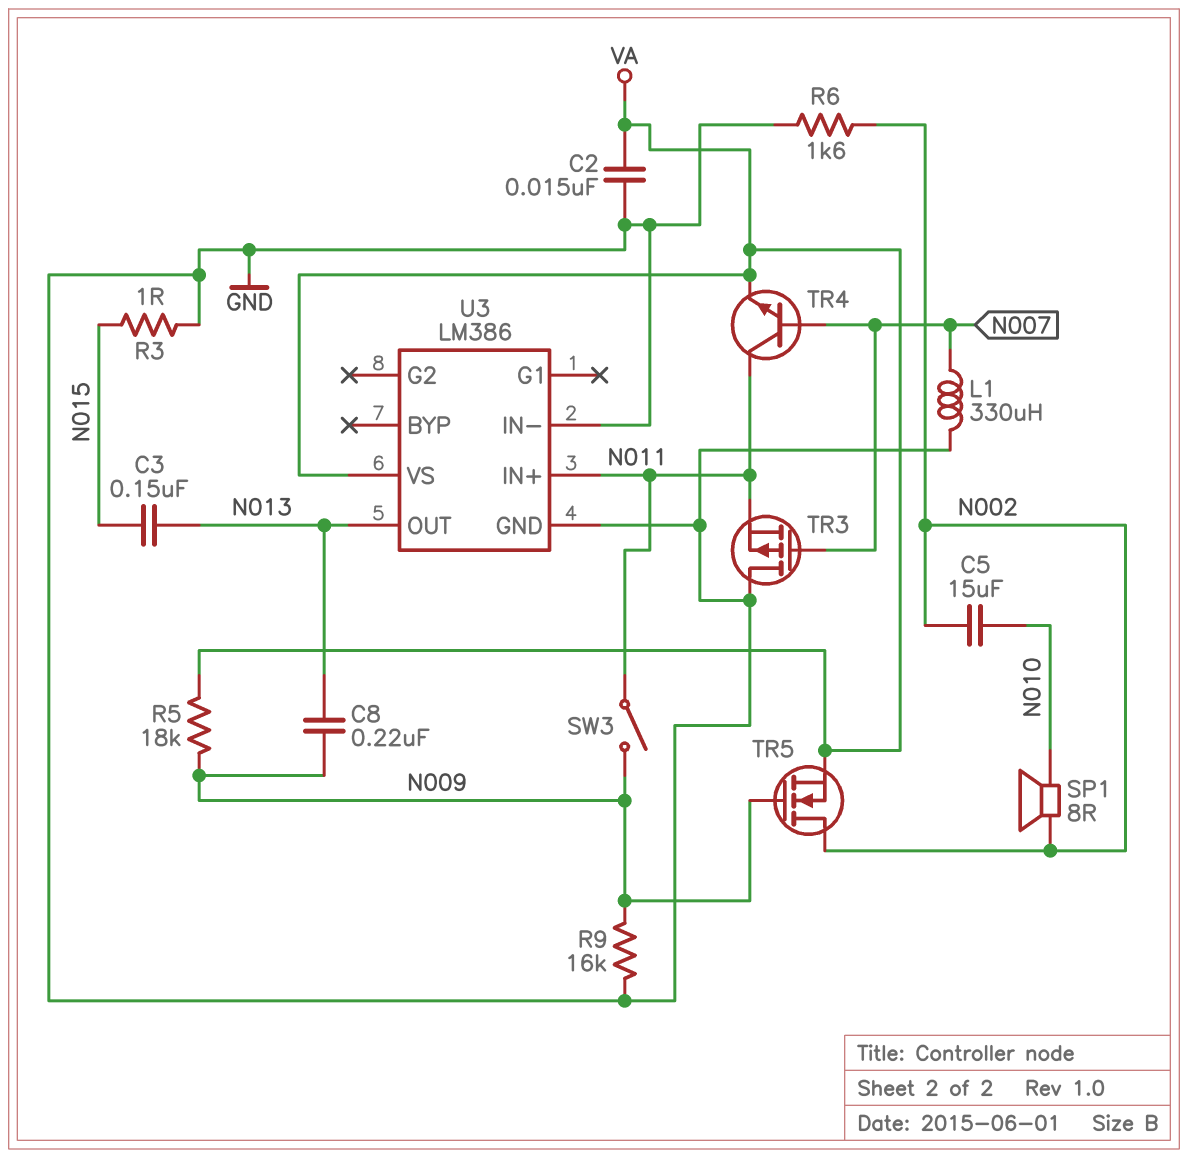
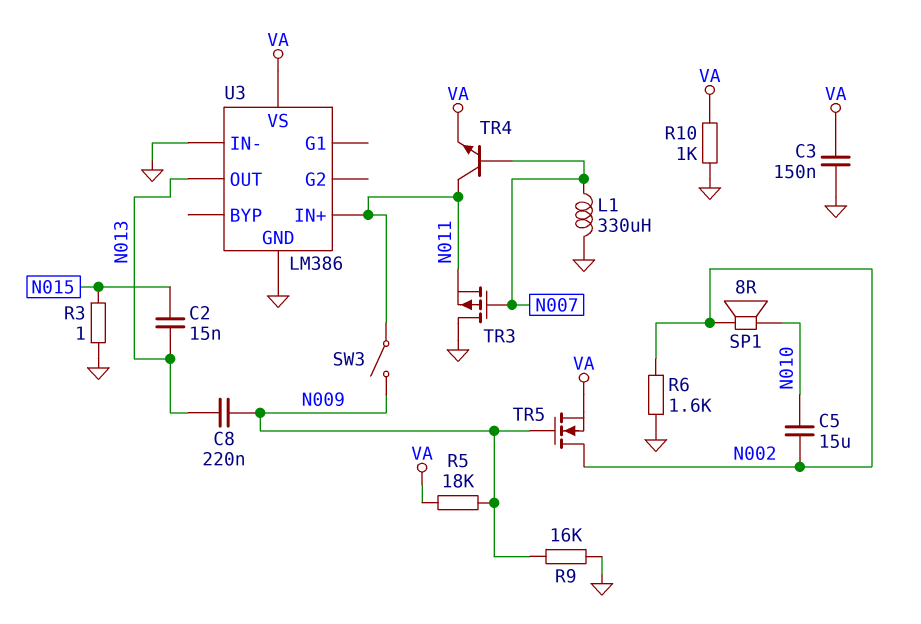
C2: 15nF (GND, VA) -> 15nF (N013, N015)
C3: 150nF (N013, N015) -> 150nF (GND, VA)
R10: none -> 1k (GND, VA)

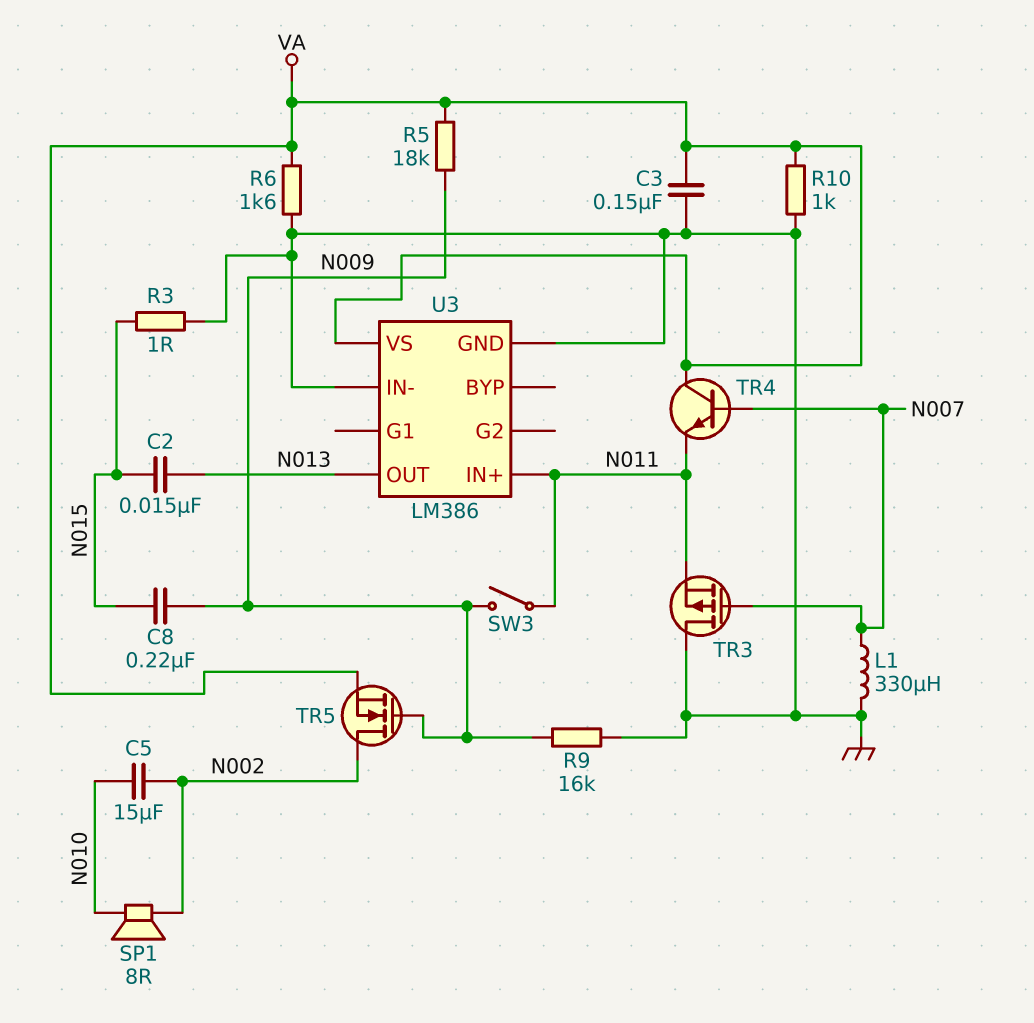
C8: 220nF (N009, N013) -> 220nF (N009, N015)
R6: 1.6k (GND, N002) -> 1.6k (GND, VA)
TR4: NPN (B N007, C N011, E VA) -> NPN (B N007, C VA, E N011)

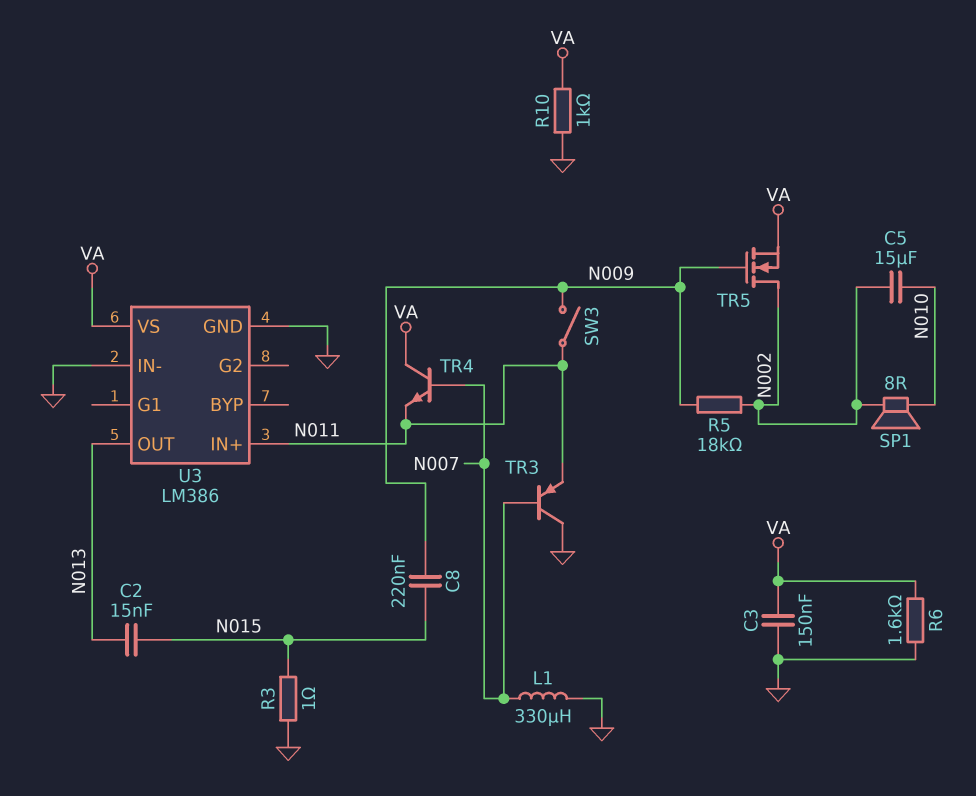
R5: 18k (N009, VA) -> 18k (N002, N009)
R9: 16k (GND, N009) -> none
TR3: PMOS (G N007, D GND, S N011) -> PNP (B N007, C GND, E N011)

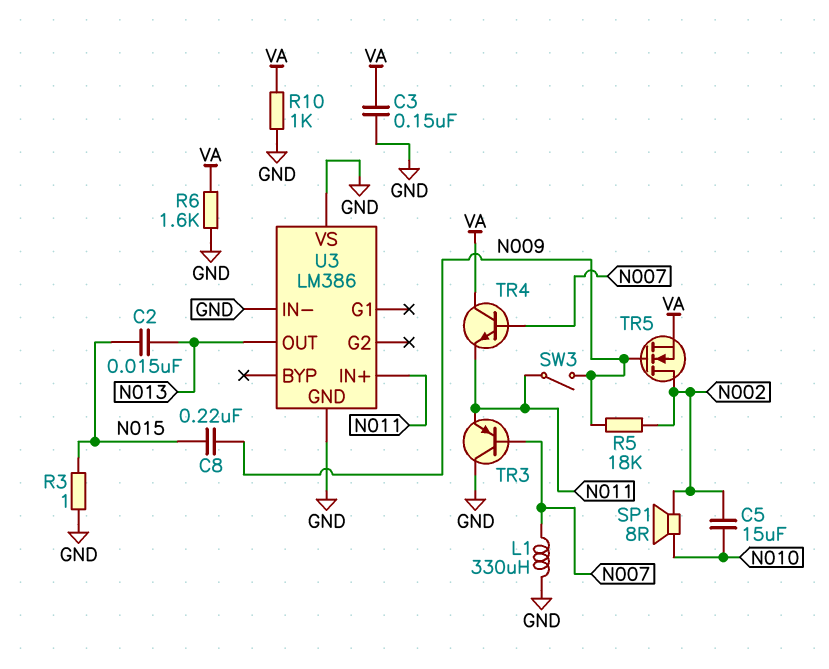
U3 pin VS: VA -> GND

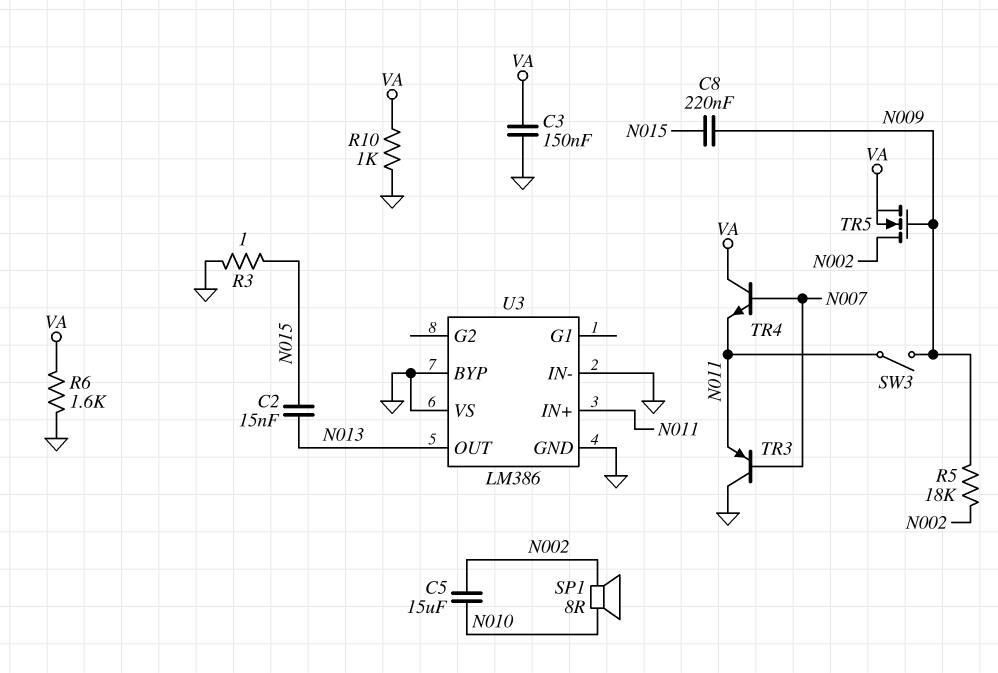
L1: 330uH (GND, N007) -> none
U3 pin BYP: none -> GND

